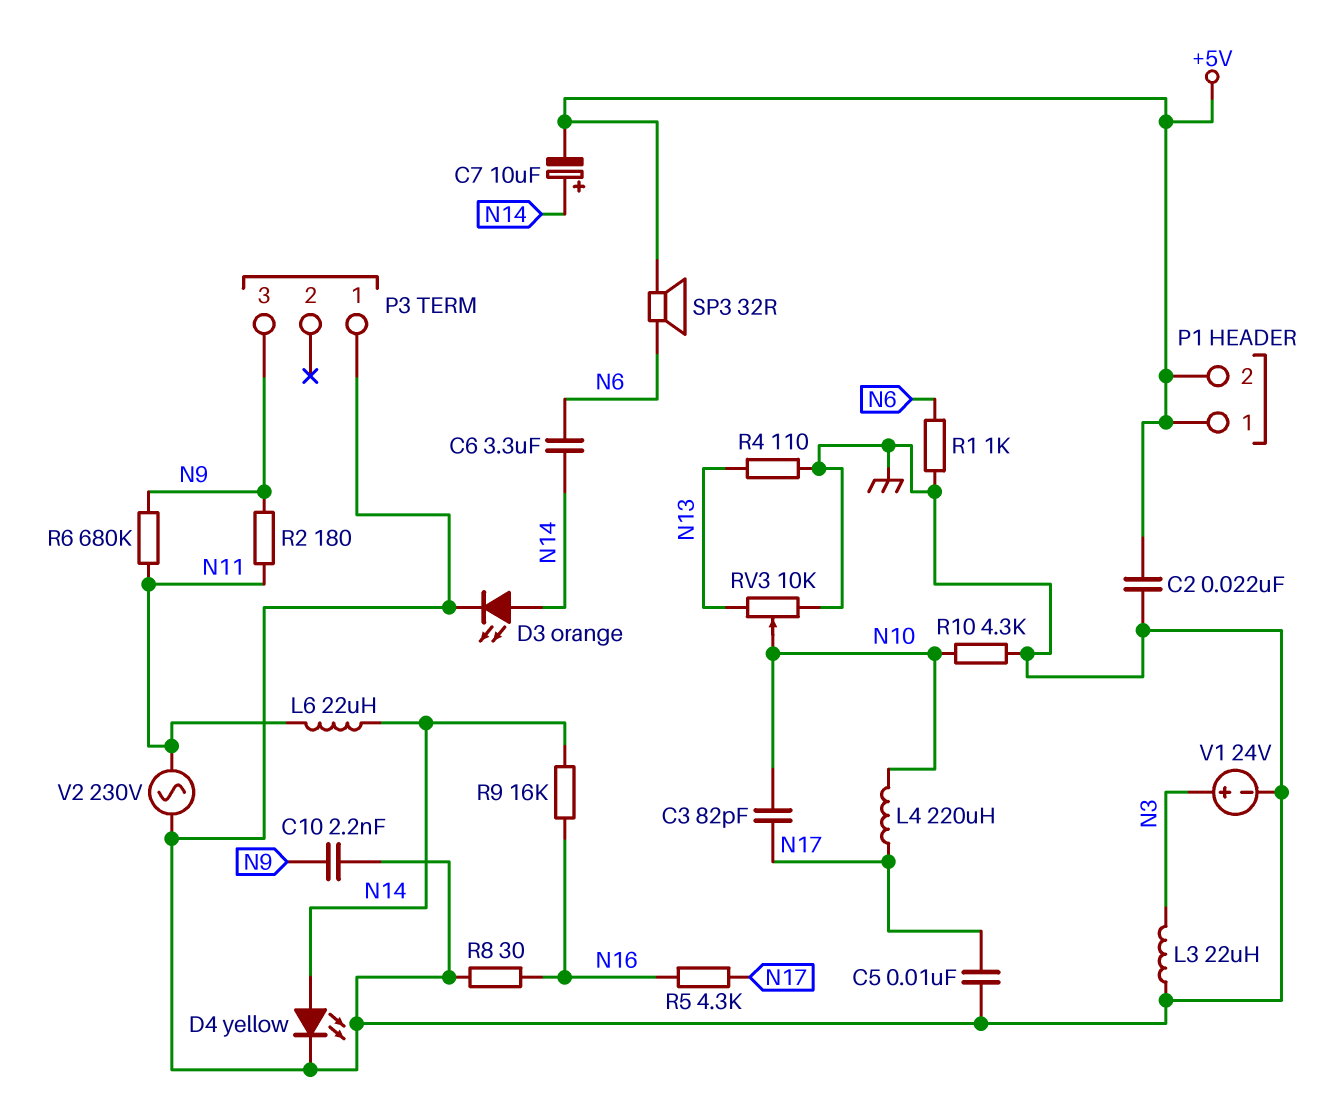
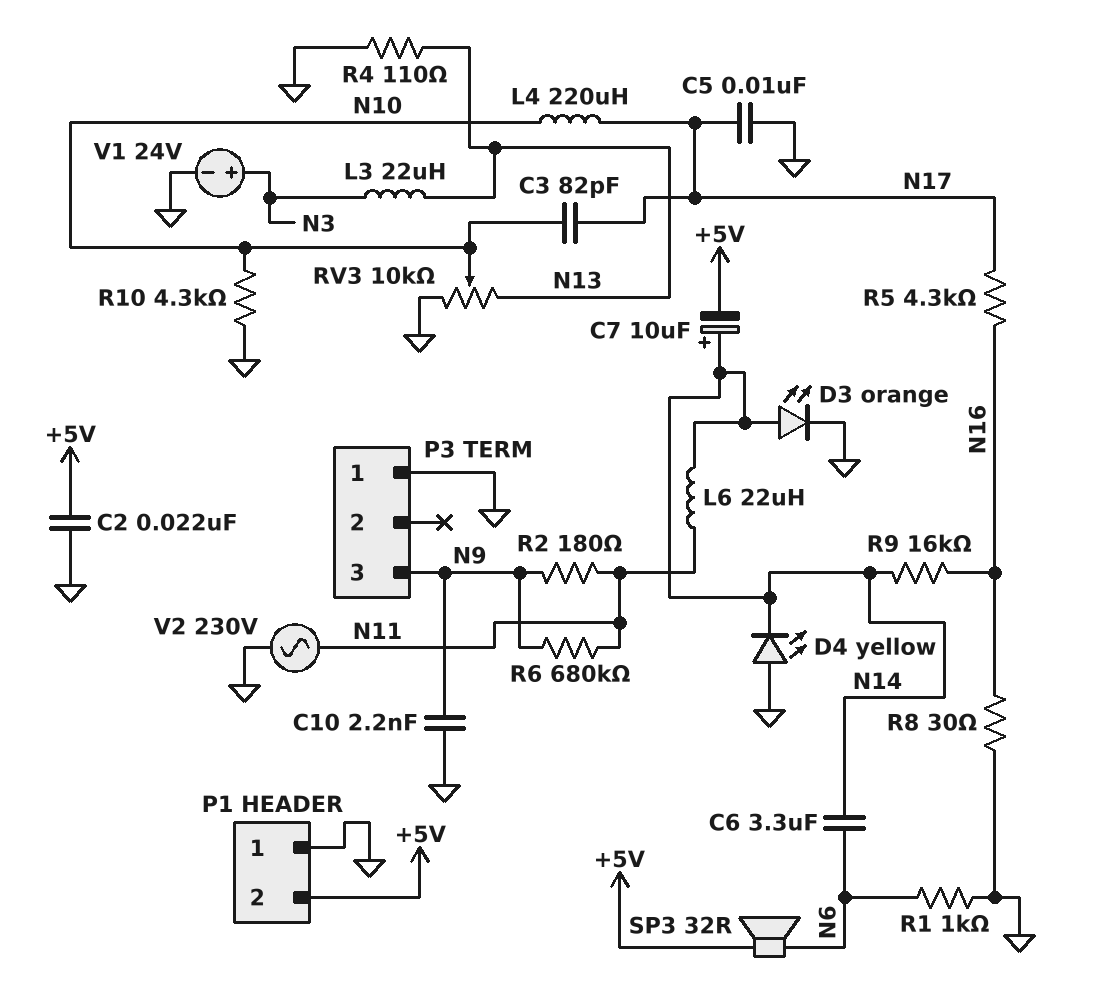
D4: LED yellow (A N14, K GND) -> LED yellow (A GND, K N14)
L3: 22uH (GND, N3) -> 22uH (N3, N13)
P1 pin 1: +5V -> GND

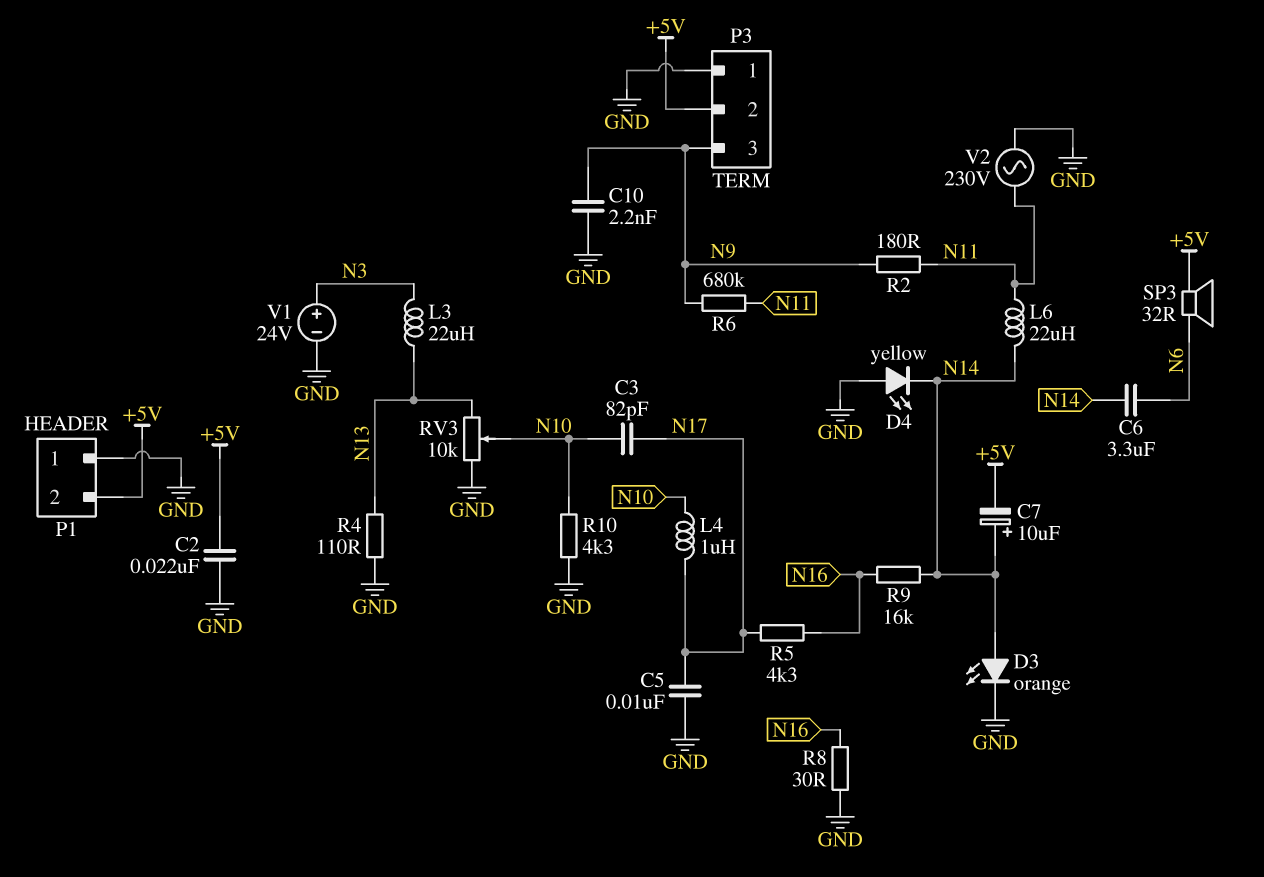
L4: 220uH (N10, N17) -> 1uH (N10, N17)
P3 pin 2: none -> +5V
R1: 1k (GND, N6) -> none

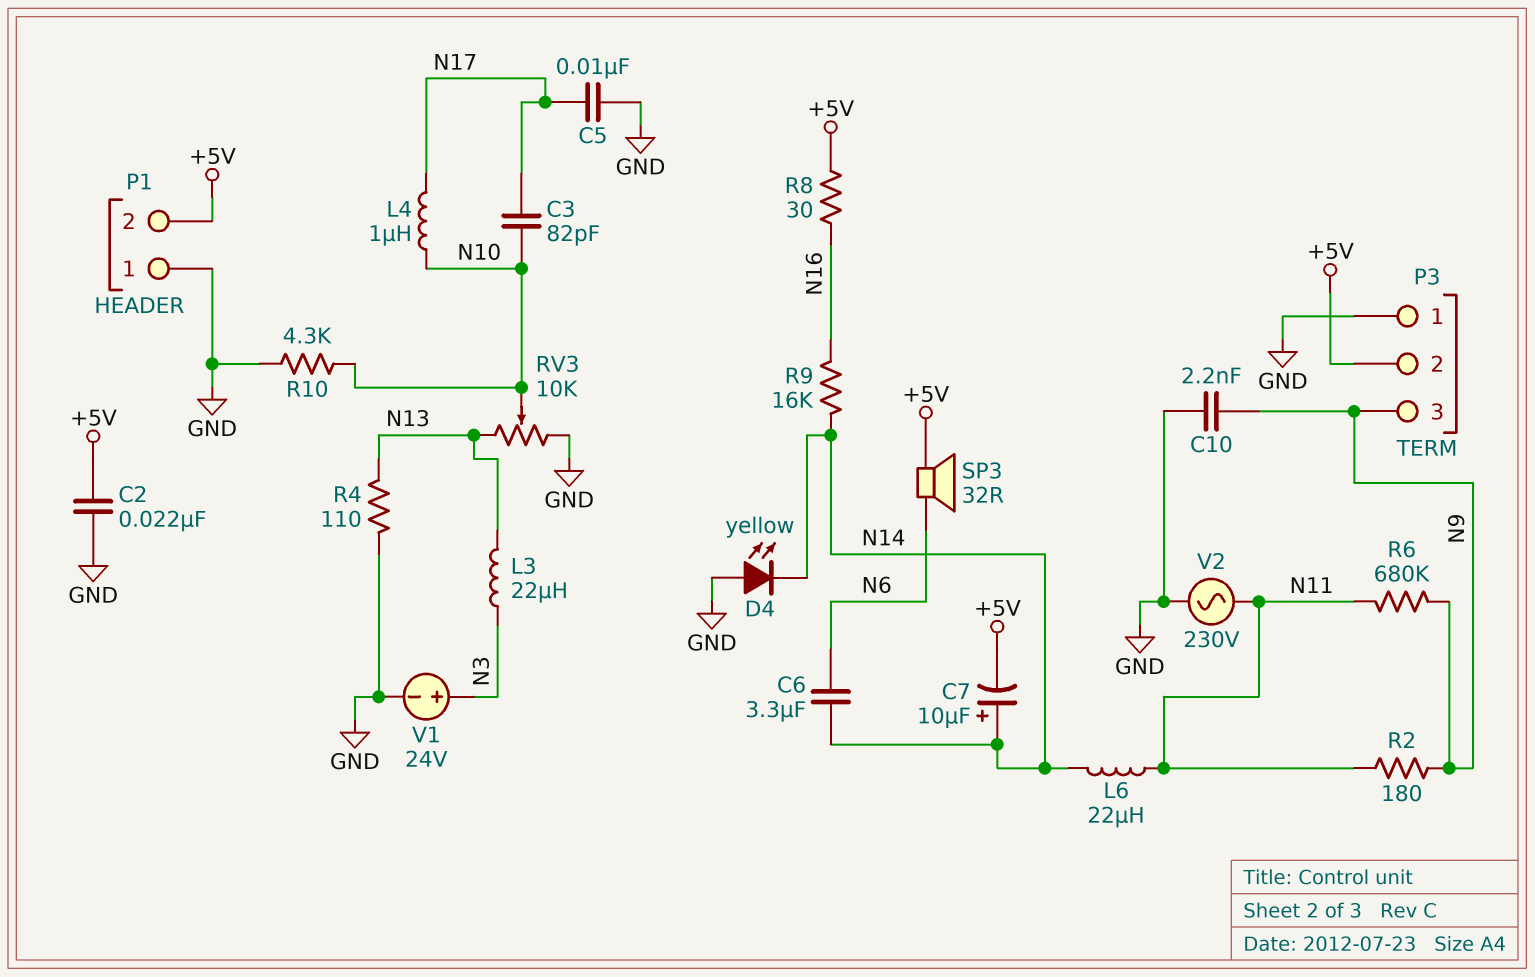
D3: LED orange (A N14, K GND) -> none
R5: 4.3k (N16, N17) -> none
R8: 30 (GND, N16) -> 30 (+5V, N16)

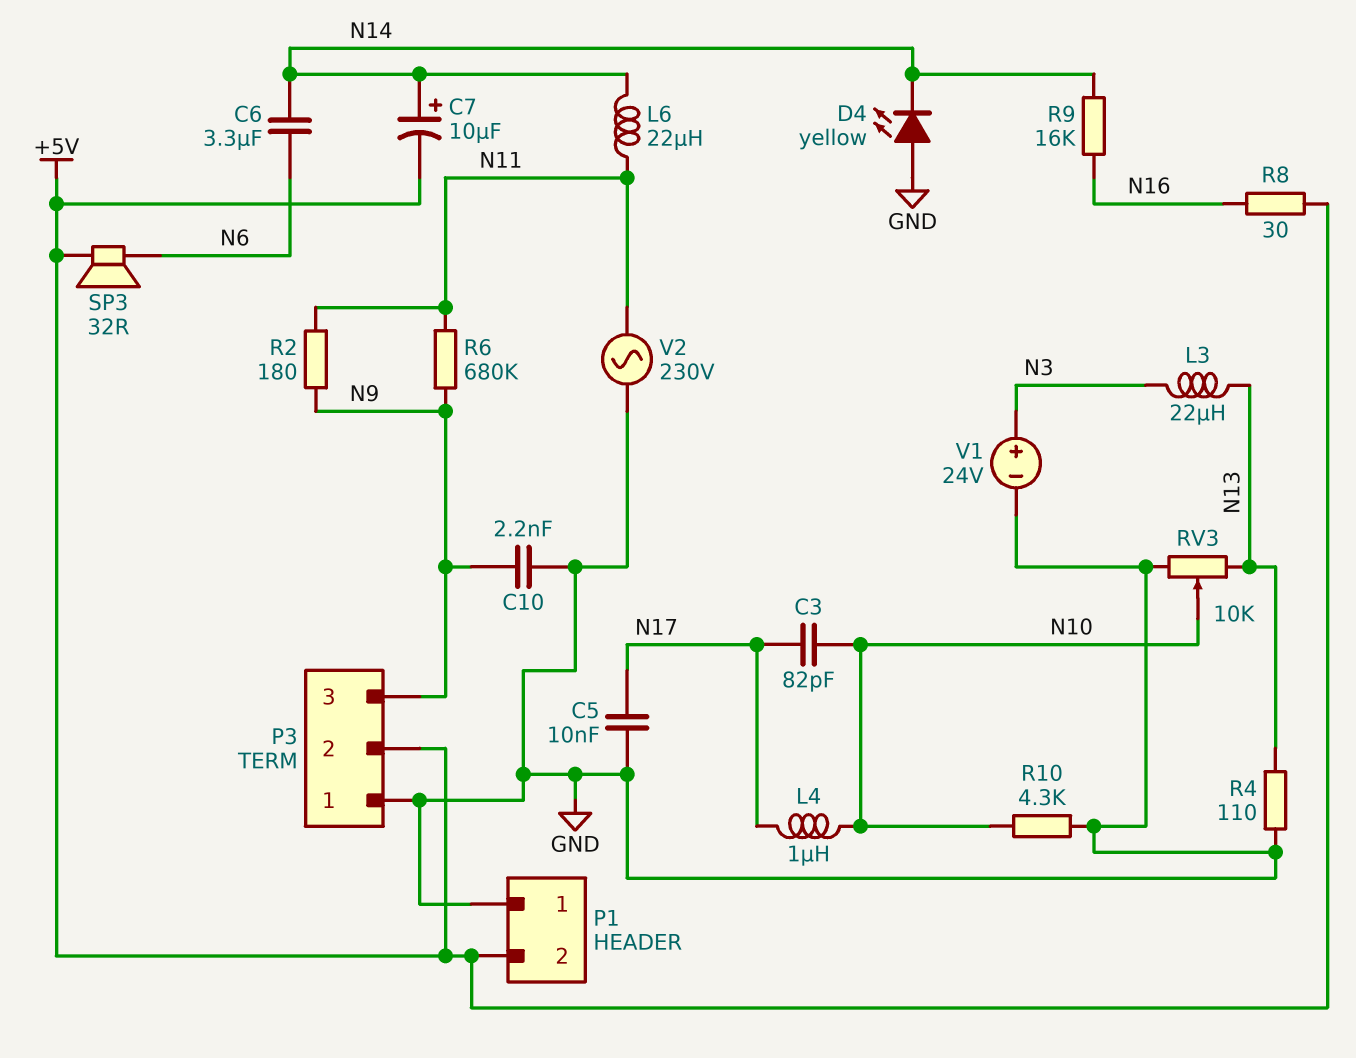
C2: 22nF (+5V, GND) -> none

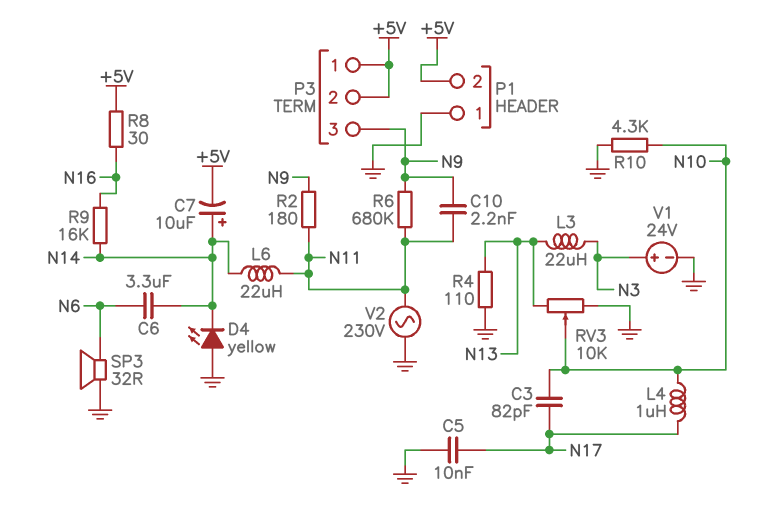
C10: 2.2nF (GND, N9) -> 2.2nF (N9, N11)
P3 pin 1: GND -> +5V
SP3: speaker 32R (+5V, N6) -> speaker 32R (GND, N6)

